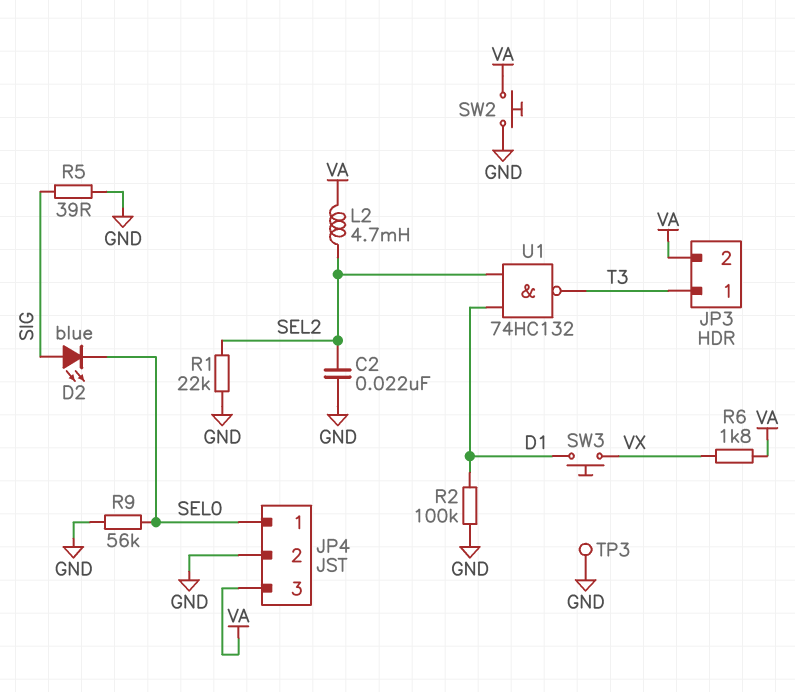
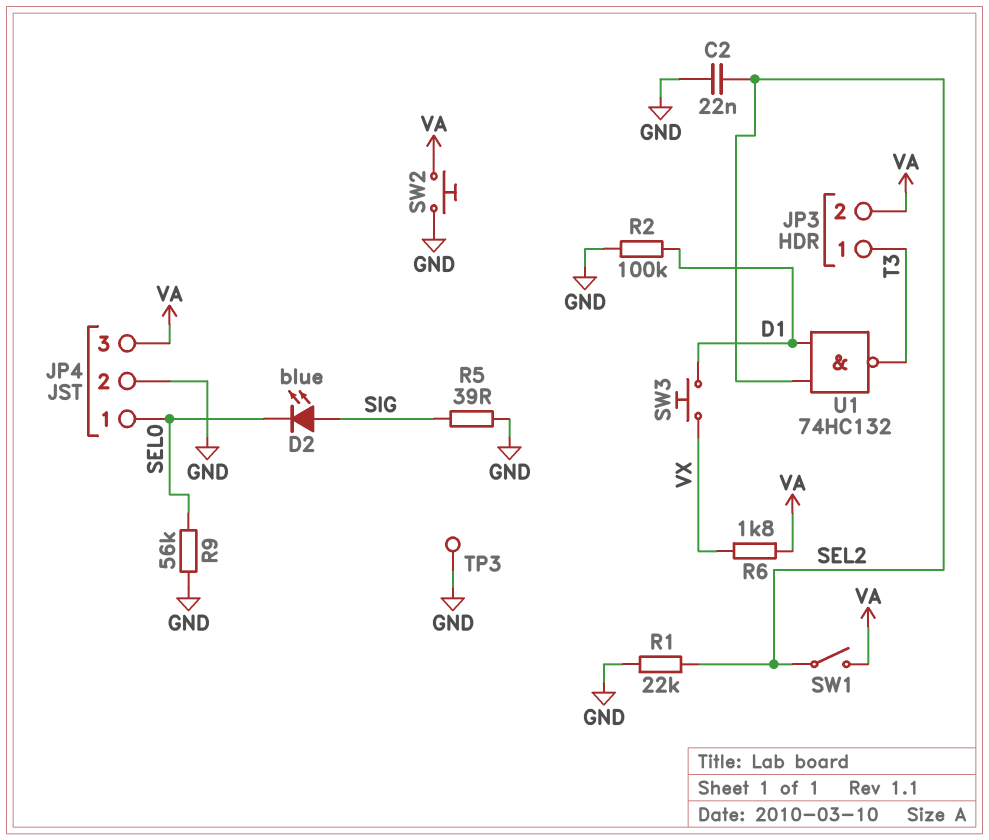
L2: 4.7mH (SEL2, VA) -> none
SW1: none -> switch (SEL2, VA)

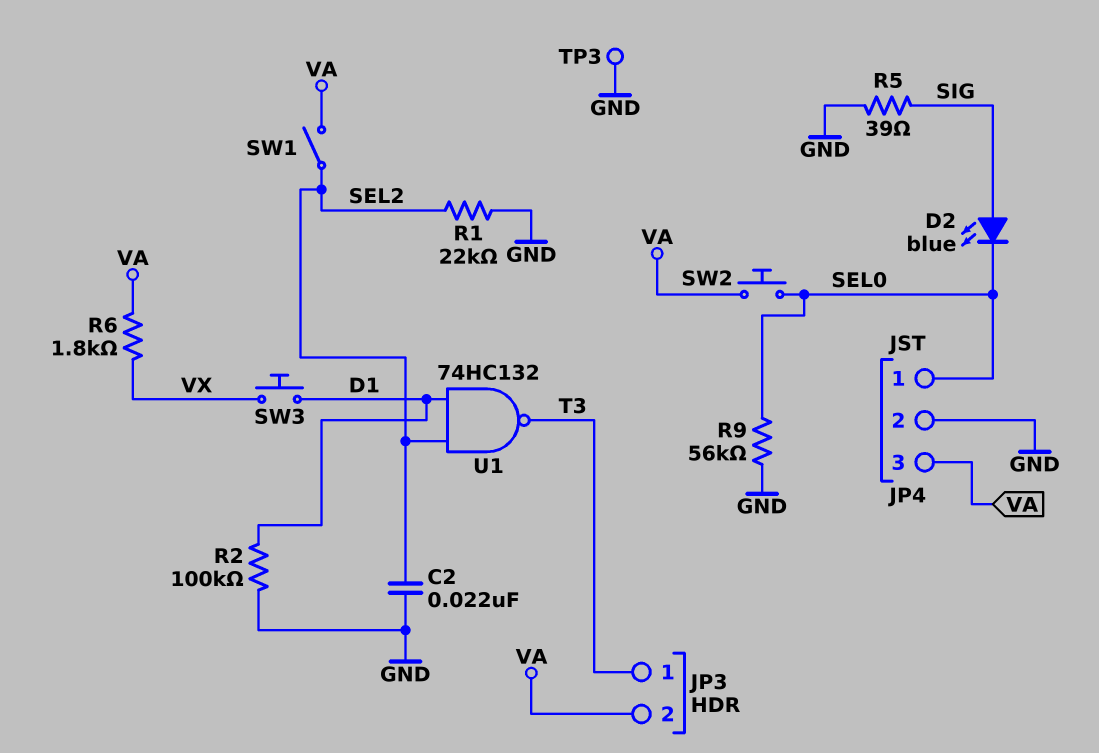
SW2: button (GND, VA) -> button (SEL0, VA)

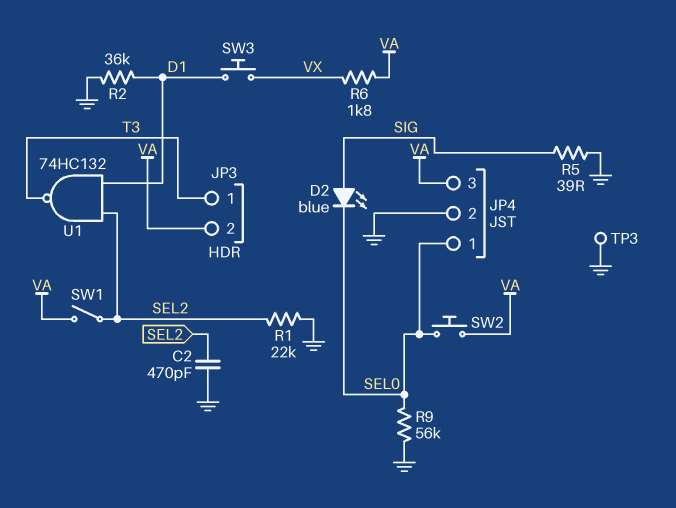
C2: 22nF (GND, SEL2) -> 470pF (GND, SEL2)
R2: 100k (D1, GND) -> 36k (D1, GND)

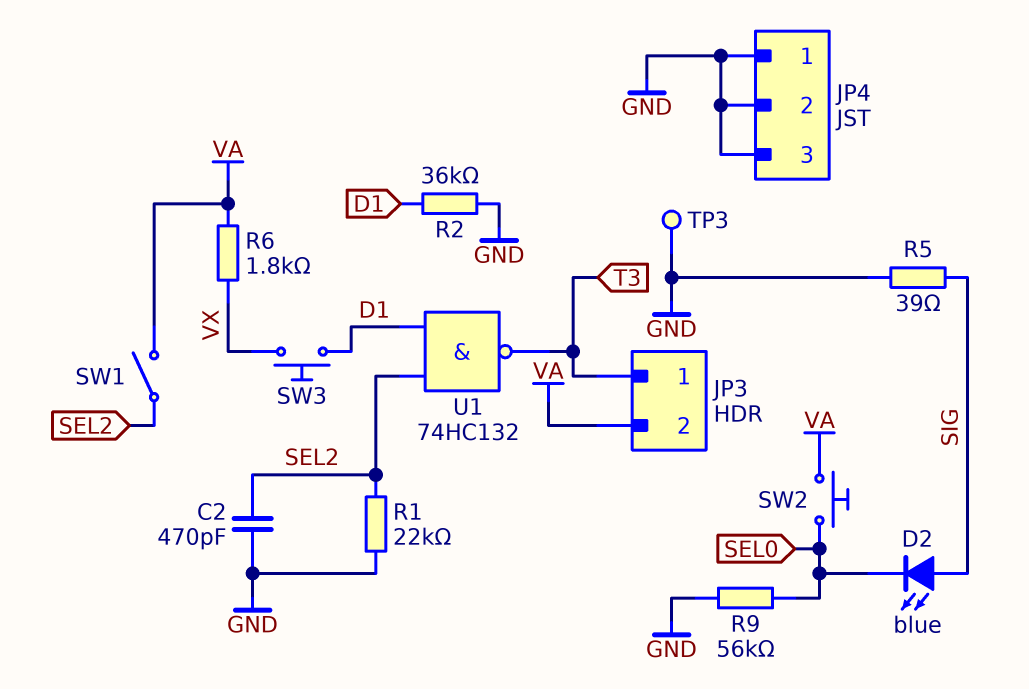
JP4 pin 1: SEL0 -> GND
JP4 pin 3: VA -> GND

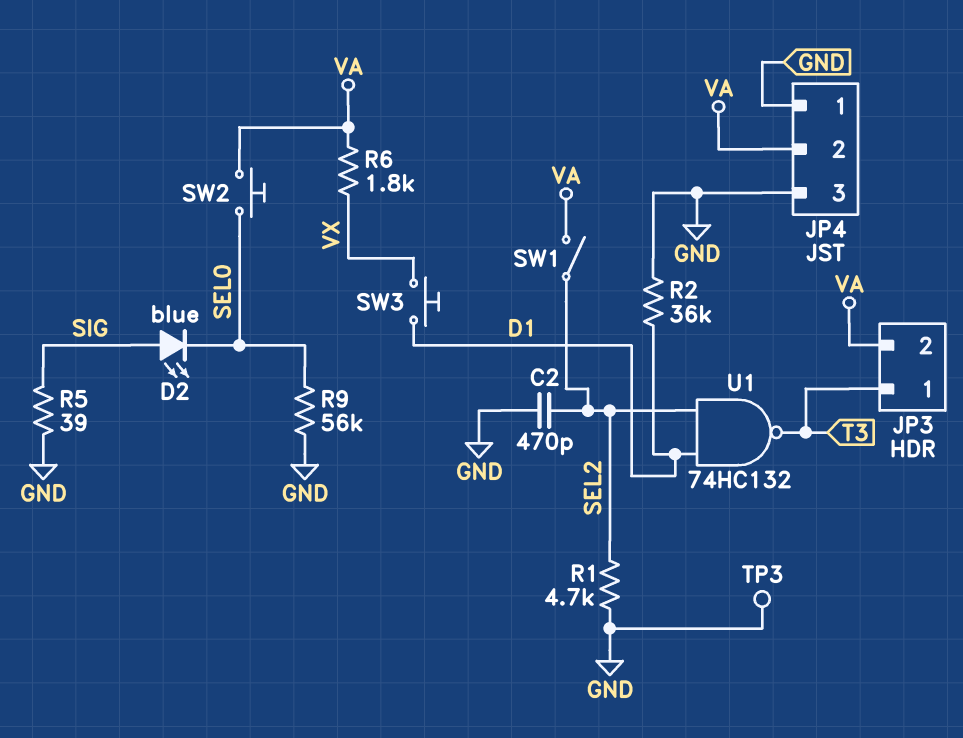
JP4 pin 2: GND -> VA
R1: 22k (GND, SEL2) -> 4.7k (GND, SEL2)

